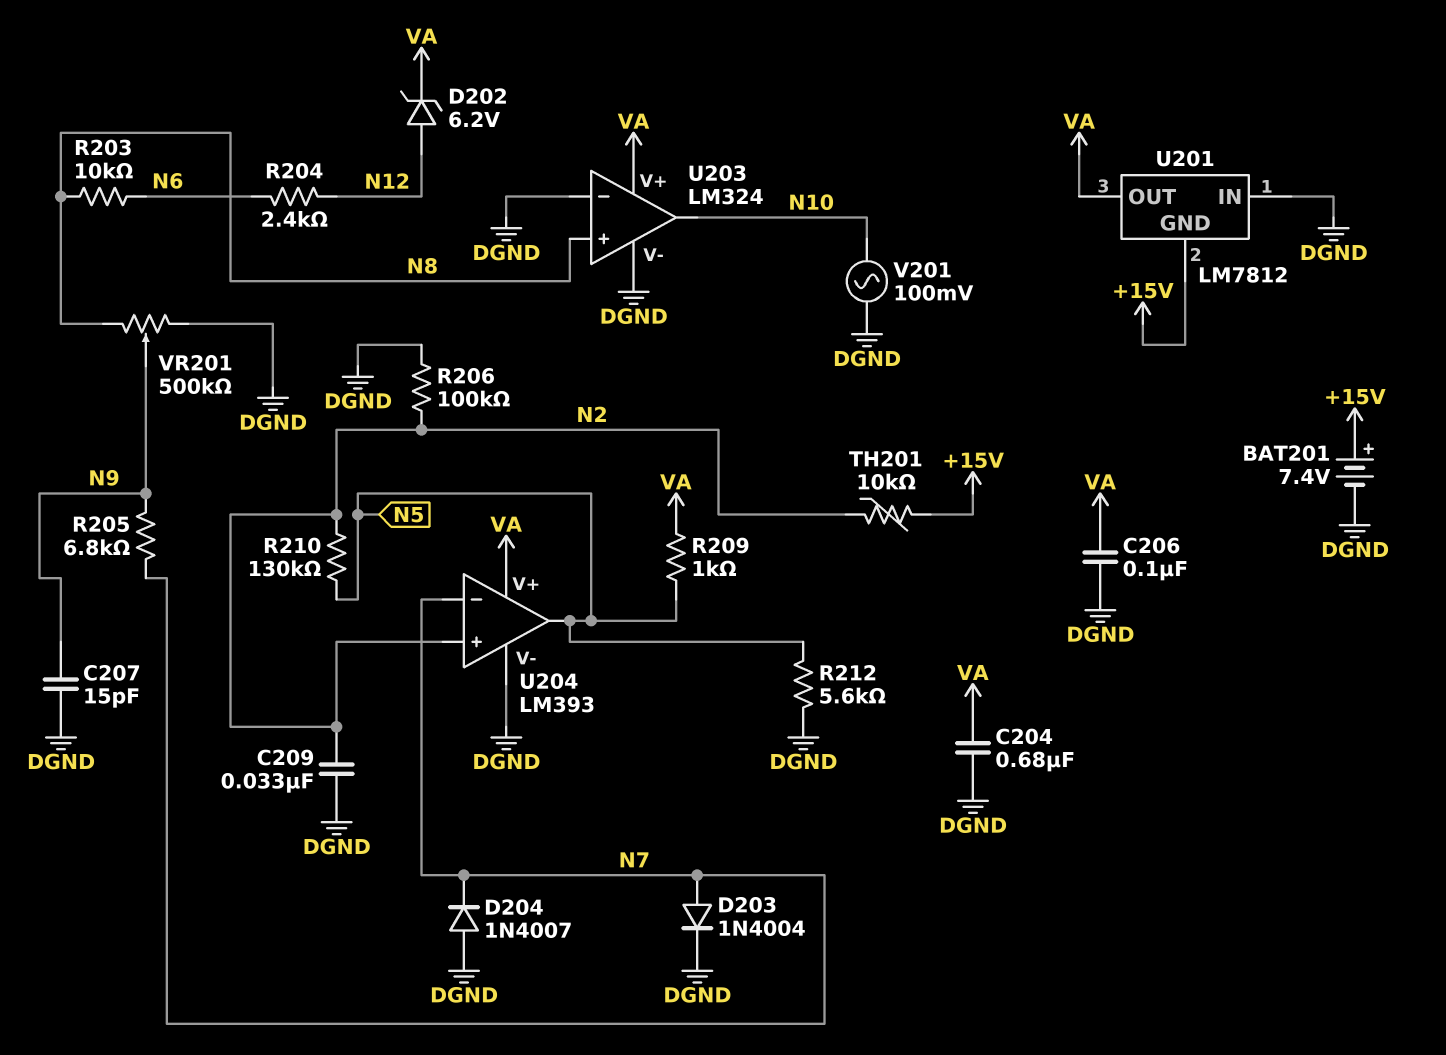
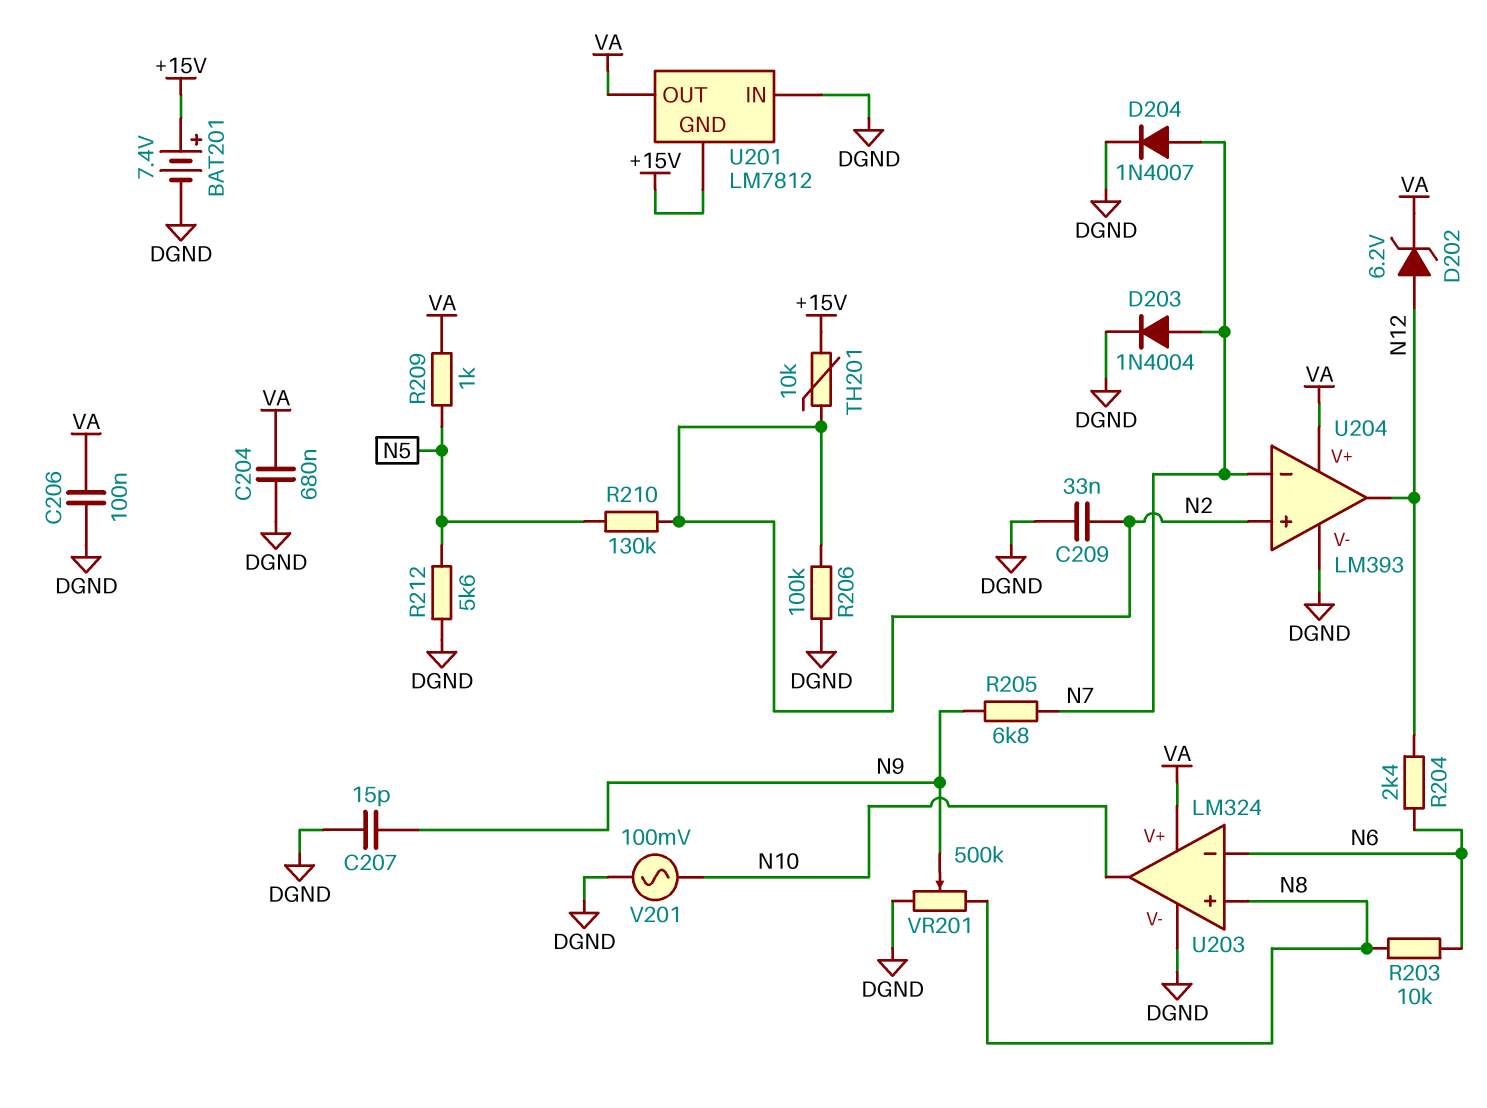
D204: diode 1N4007 (A DGND, K N7) -> diode 1N4007 (A N7, K DGND)
U203 pin in-: DGND -> N6
U204 pin out: N5 -> N12

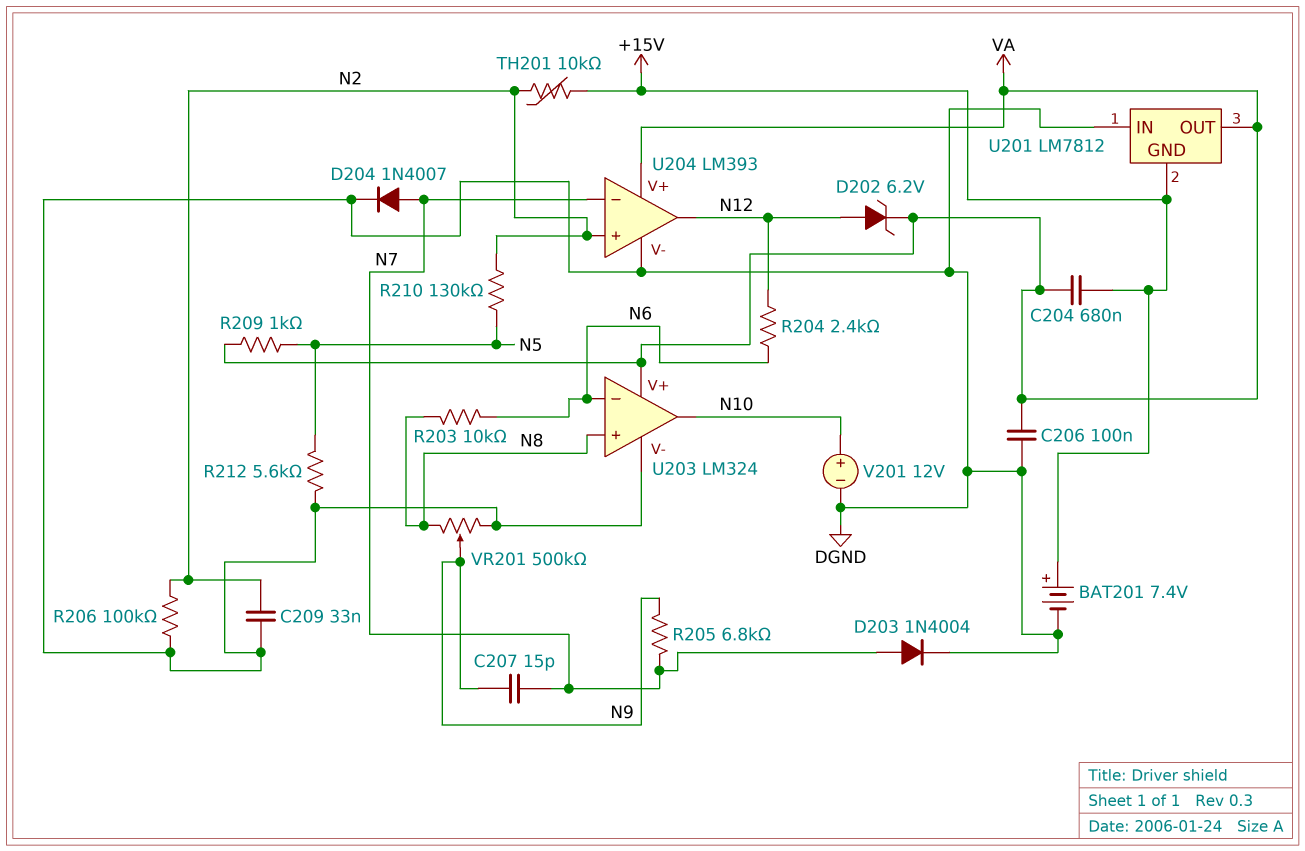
C204: 680nF (DGND, VA) -> 680nF (+15V, VA)
C207: 15pF (DGND, N9) -> 15pF (N7, N9)
V201: AC 100mV (DGND, N10) -> 12V (plus N10, minus DGND)

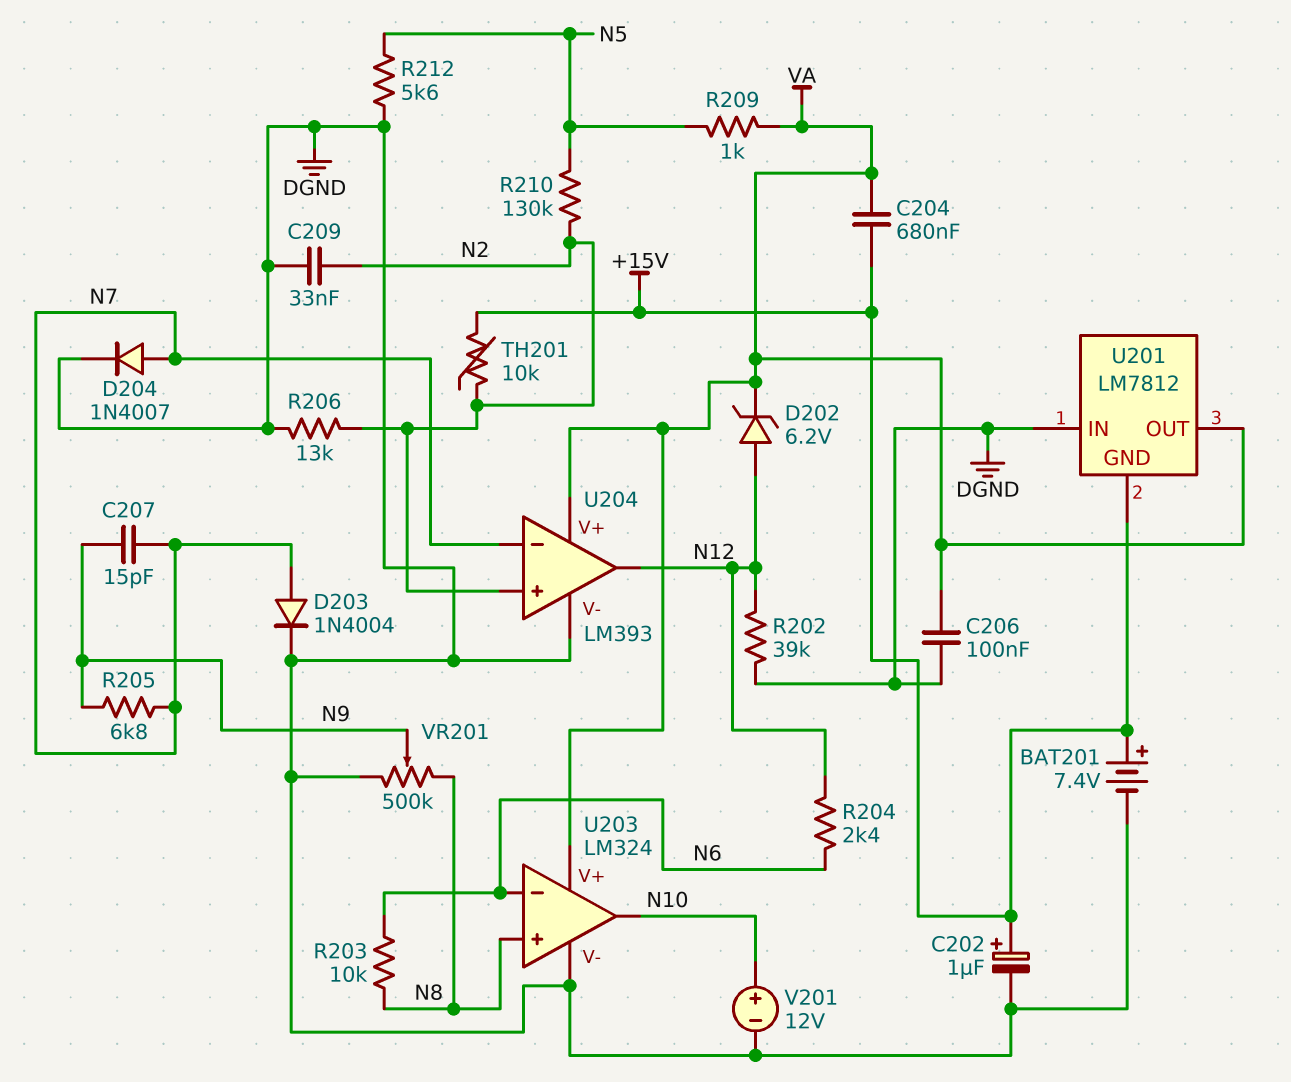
C202: none -> 1uF (plus +15V, minus DGND)
R202: none -> 39k (DGND, N12)
R206: 100k (DGND, N2) -> 13k (DGND, N2)

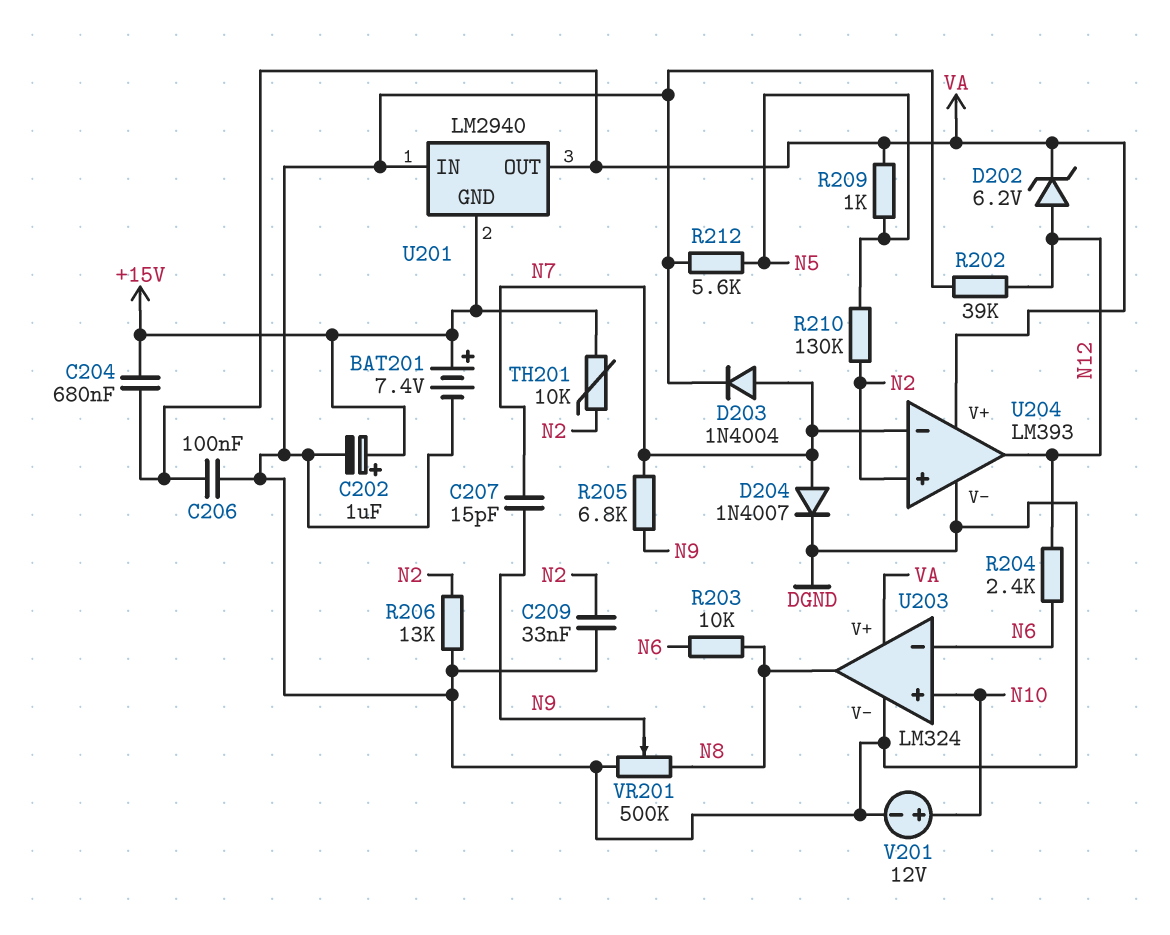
U201: LM7812 -> LM2940
U203 pin in+: N8 -> N10
U203 pin out: N10 -> N8

